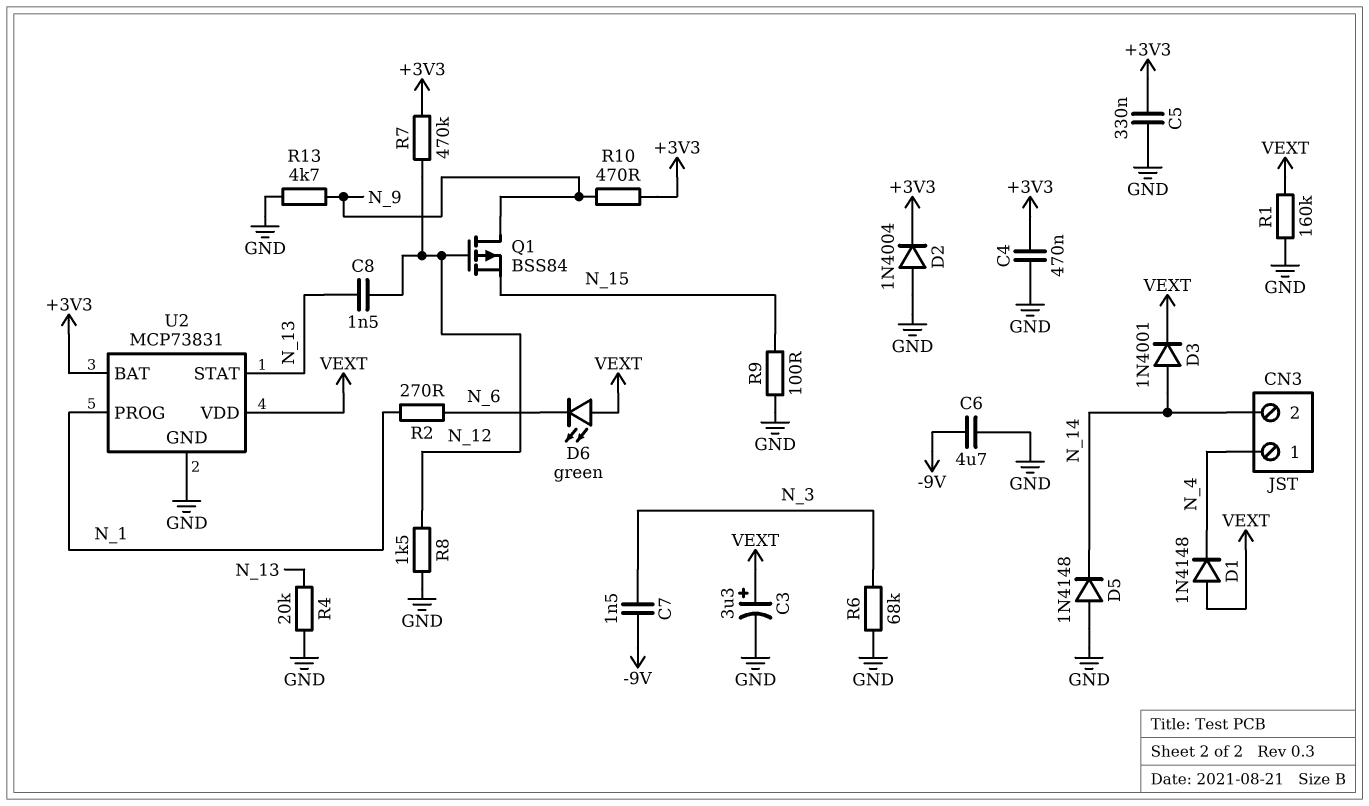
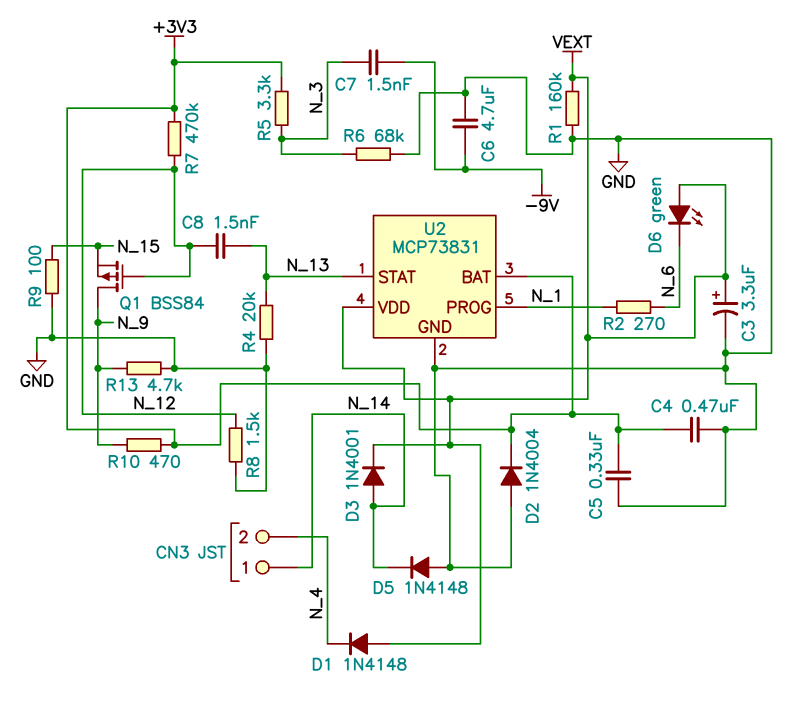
CN3 pin 1: N_4 -> N_14
CN3 pin 2: N_14 -> N_4
R5: none -> 3.3k (+3V3, N_3)

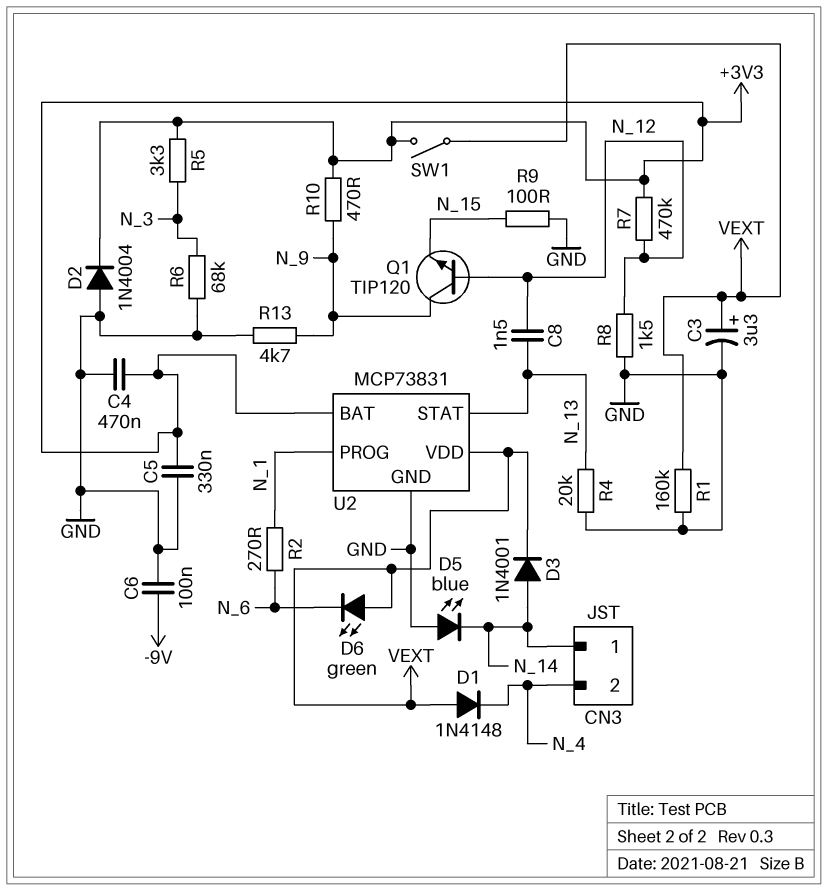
C6: 4.7uF (-9V, GND) -> 100nF (-9V, GND)
C7: 1.5nF (-9V, N_3) -> none
D5: diode 1N4148 (A GND, K N_14) -> LED blue (A GND, K N_14)
Q1: PMOS BSS84 (G N_12, D N_9, S N_15) -> NPN TIP120 (B N_12, C N_9, E N_15)
SW1: none -> switch (+3V3, VEXT)

